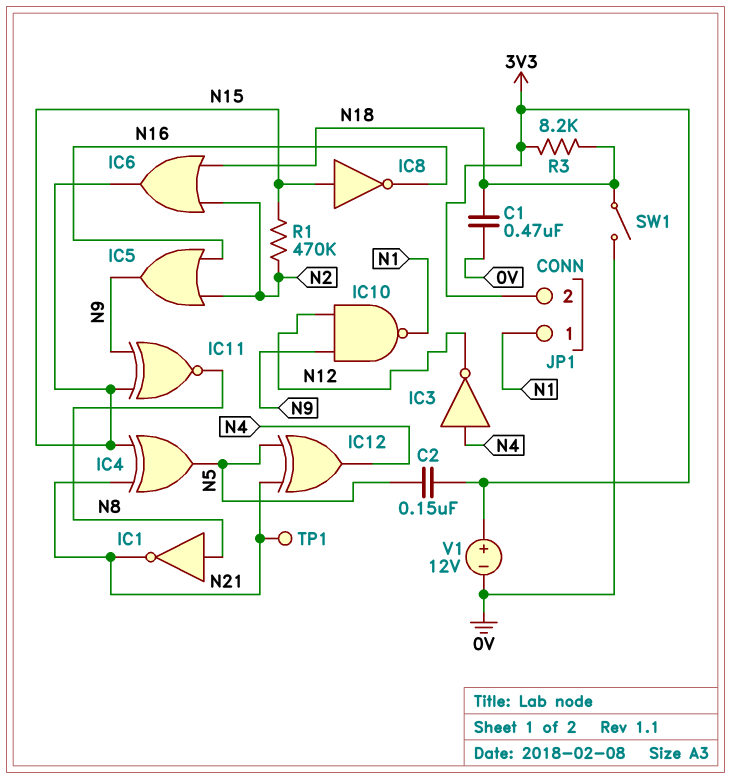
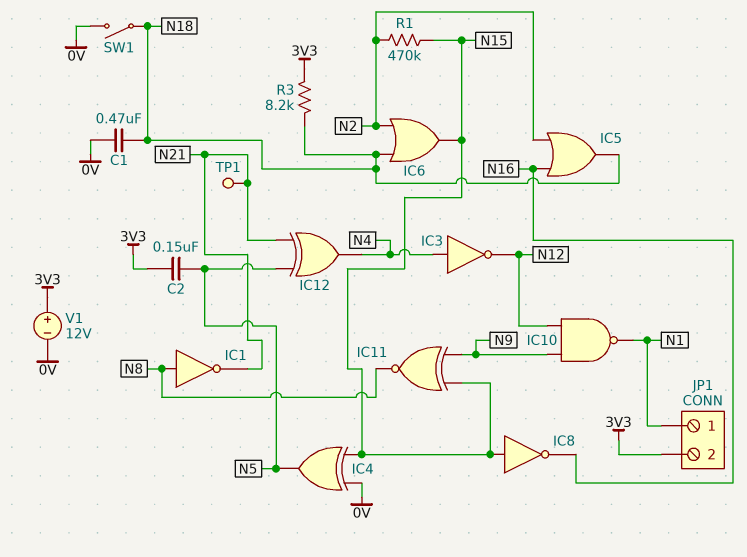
IC4: XOR (in N15, in N21, out N5) -> XOR (in 0V, in N15, out N5)
IC5: OR (in N2, in N16, out N9) -> OR (in N2, in N16, out N18)

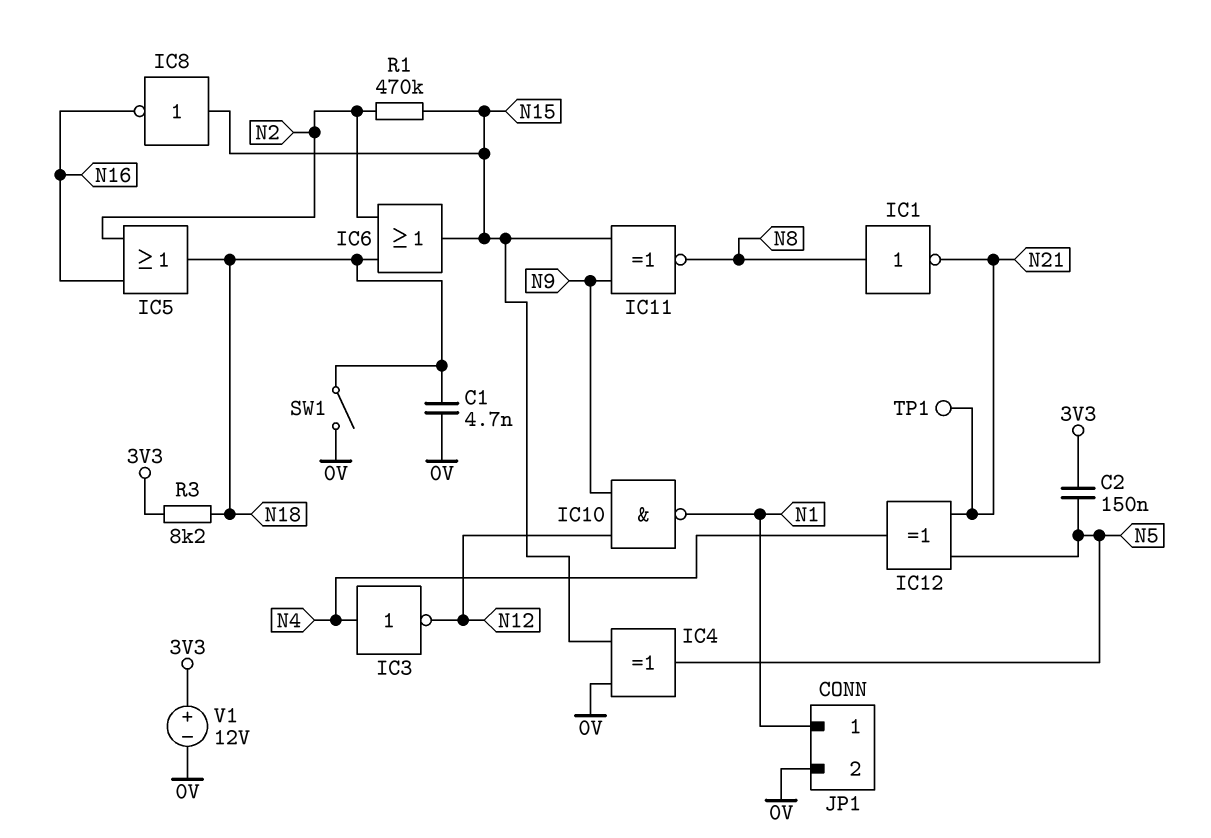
C1: 470nF (0V, N18) -> 4.7nF (0V, N18)
JP1 pin 2: 3V3 -> 0V

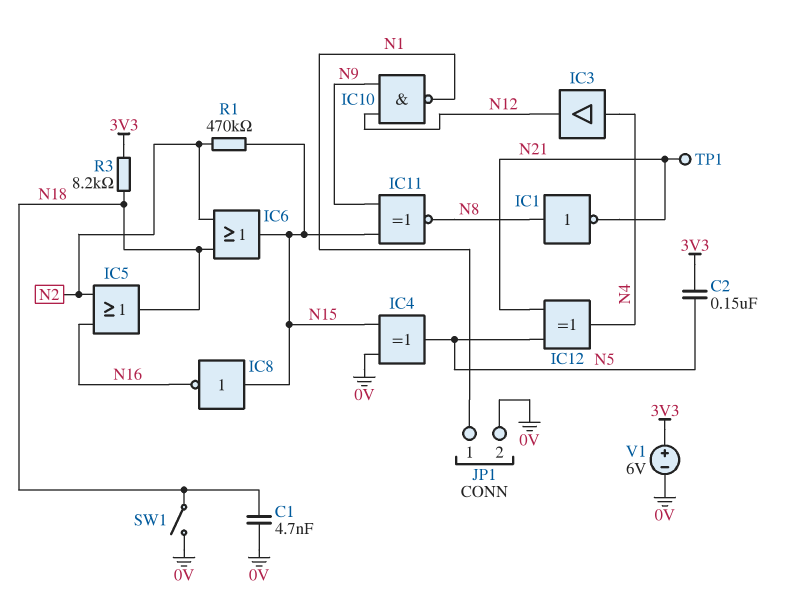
IC3: NOT (in N4, out N12) -> buffer (in N4, out N12)
V1: 12V (plus 3V3, minus 0V) -> 6V (plus 3V3, minus 0V)

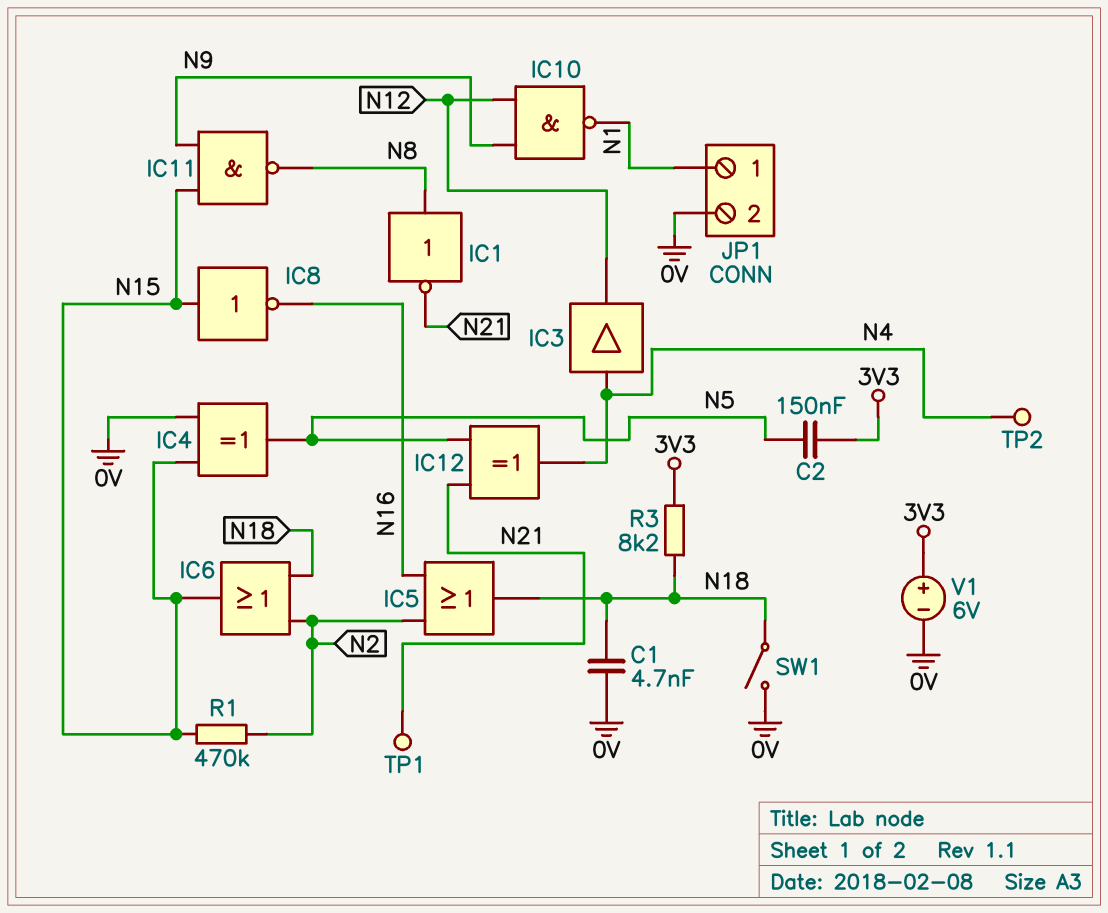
IC11: XNOR (in N9, in N15, out N8) -> NAND (in N9, in N15, out N8)
TP2: none -> test point (N4)

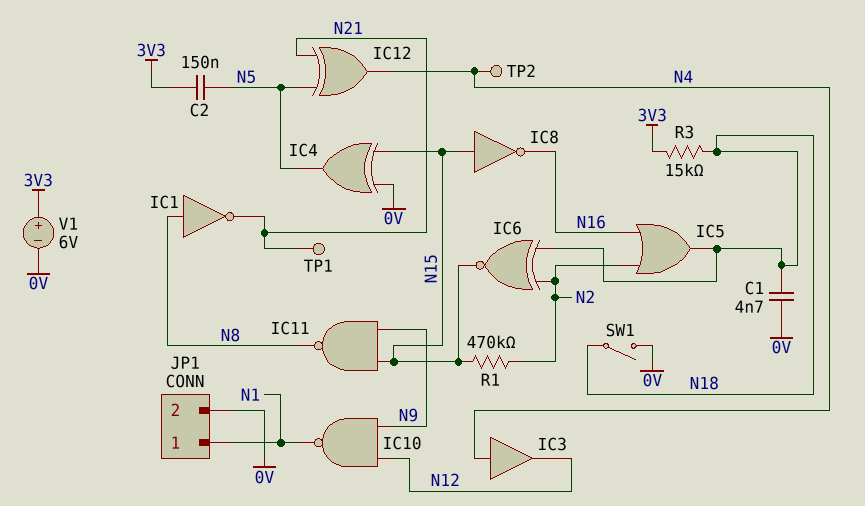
IC6: OR (in N2, in N18, out N15) -> XNOR (in N2, in N18, out N15)
R3: 8.2k (3V3, N18) -> 15k (3V3, N18)

